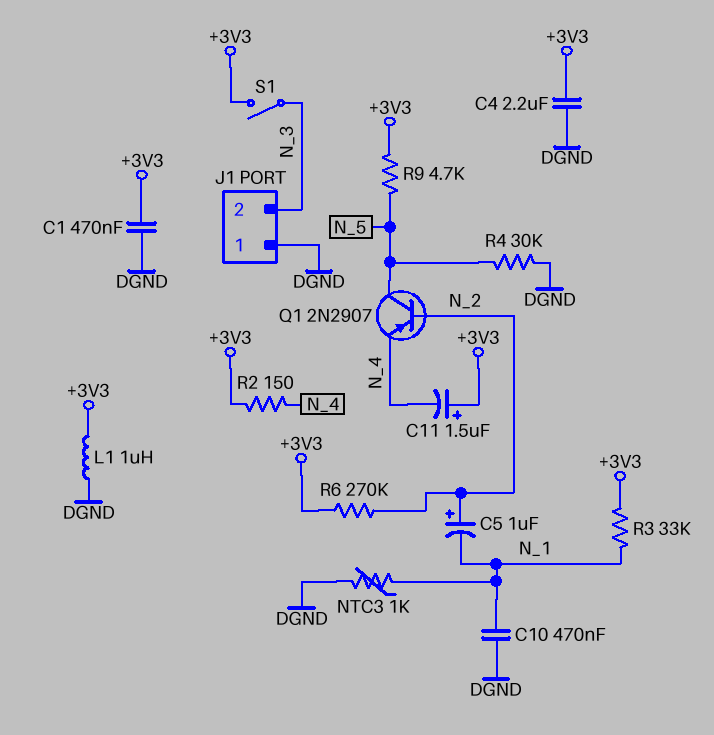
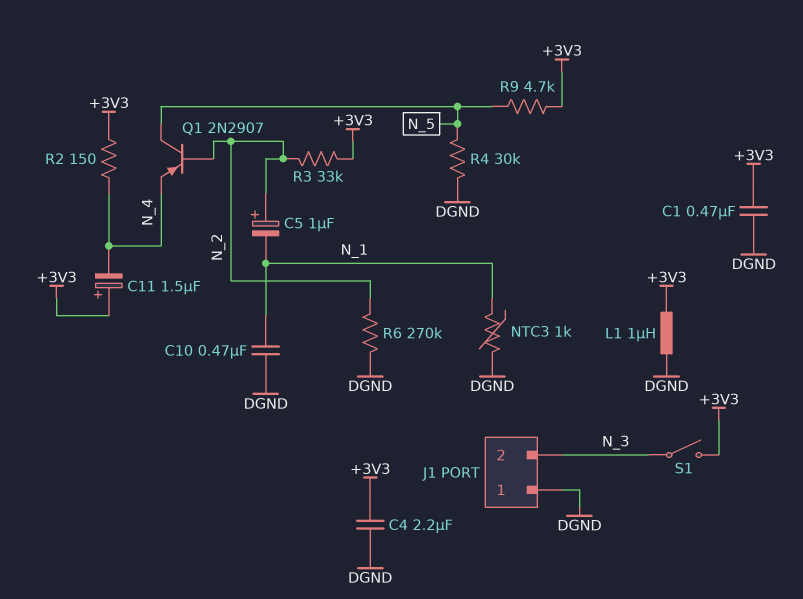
R3: 33k (+3V3, N_1) -> 33k (+3V3, N_2)
R6: 270k (+3V3, N_2) -> 270k (DGND, N_2)

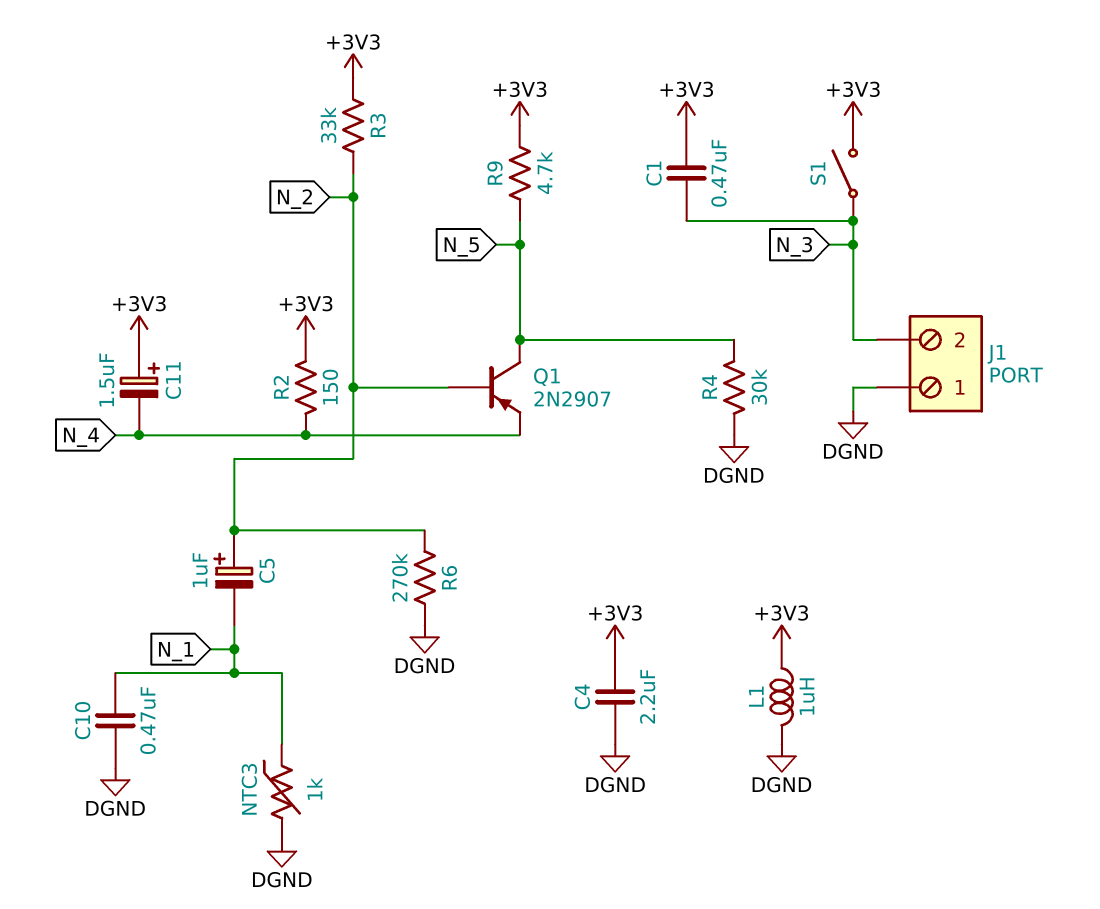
C1: 470nF (+3V3, DGND) -> 470nF (+3V3, N_3)

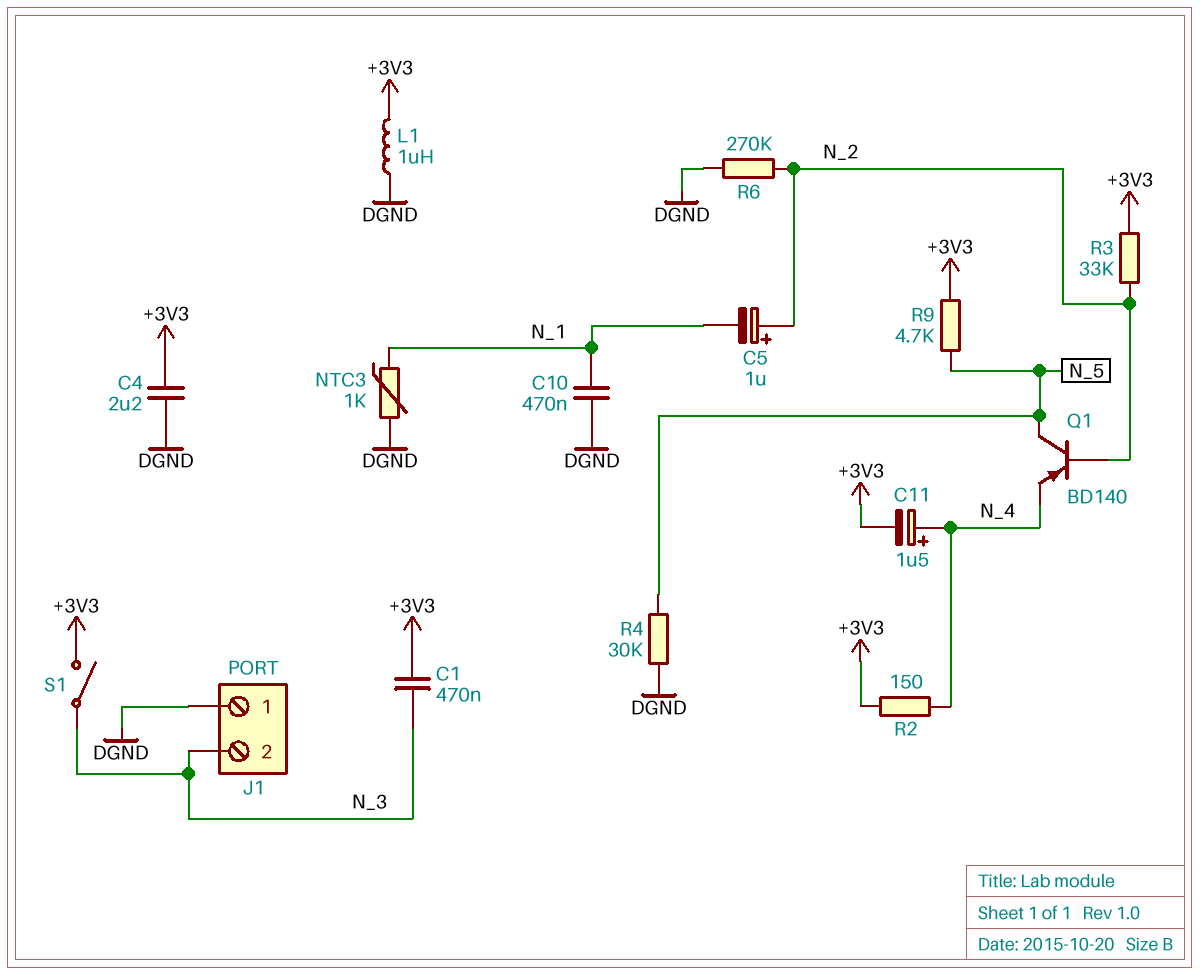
C11: 1.5uF (plus +3V3, minus N_4) -> 1.5uF (plus N_4, minus +3V3)
Q1: PNP 2N2907 (B N_2, C N_5, E N_4) -> PNP BD140 (B N_2, C N_5, E N_4)

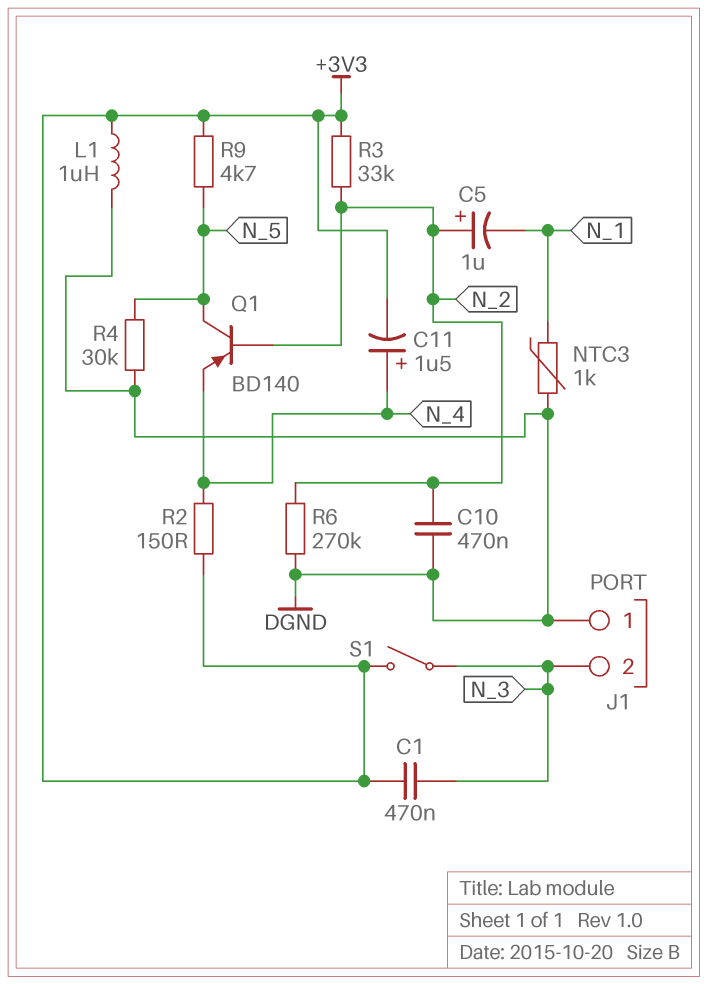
C4: 2.2uF (+3V3, DGND) -> none
C10: 470nF (DGND, N_1) -> 470nF (DGND, N_2)

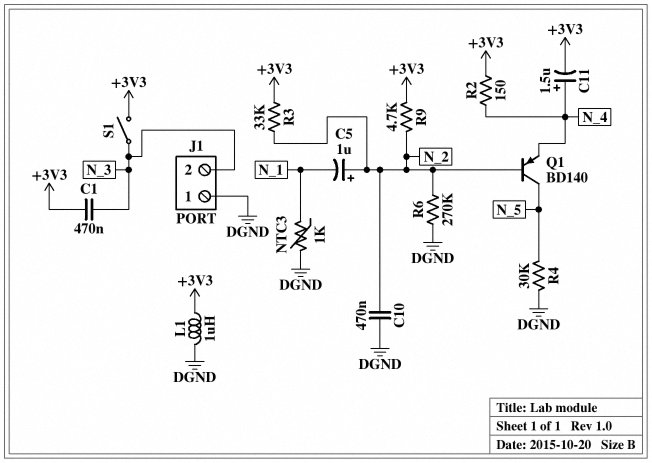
R9: 4.7k (+3V3, N_5) -> 4.7k (+3V3, N_2)

